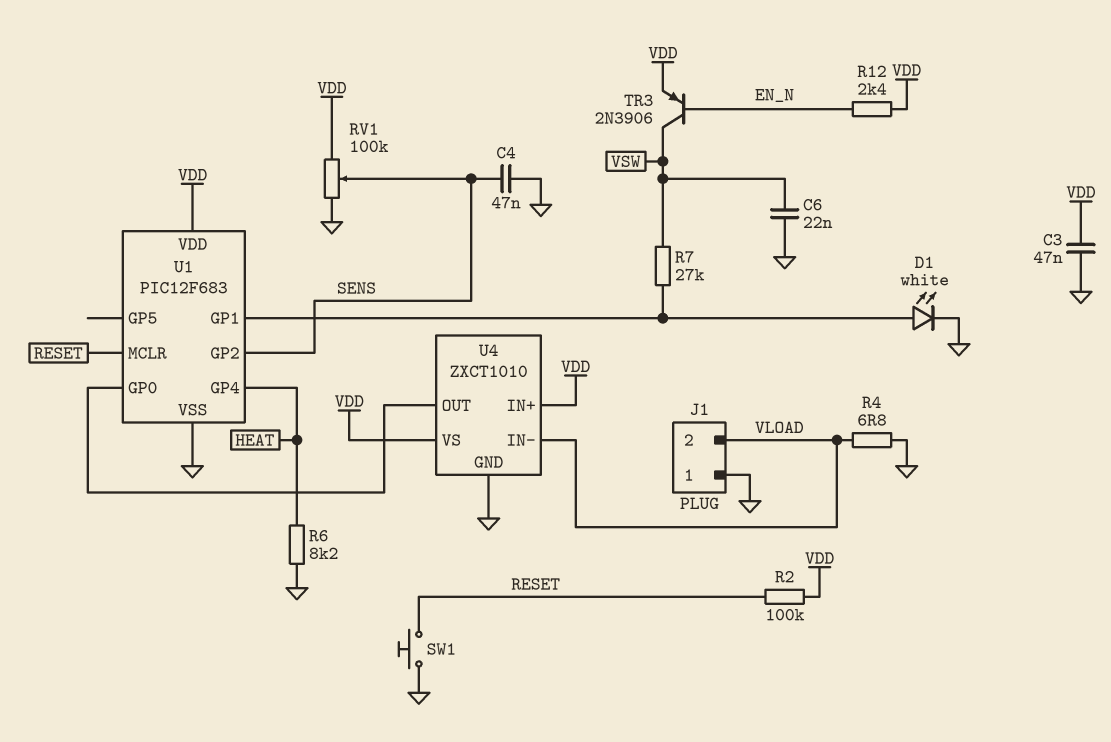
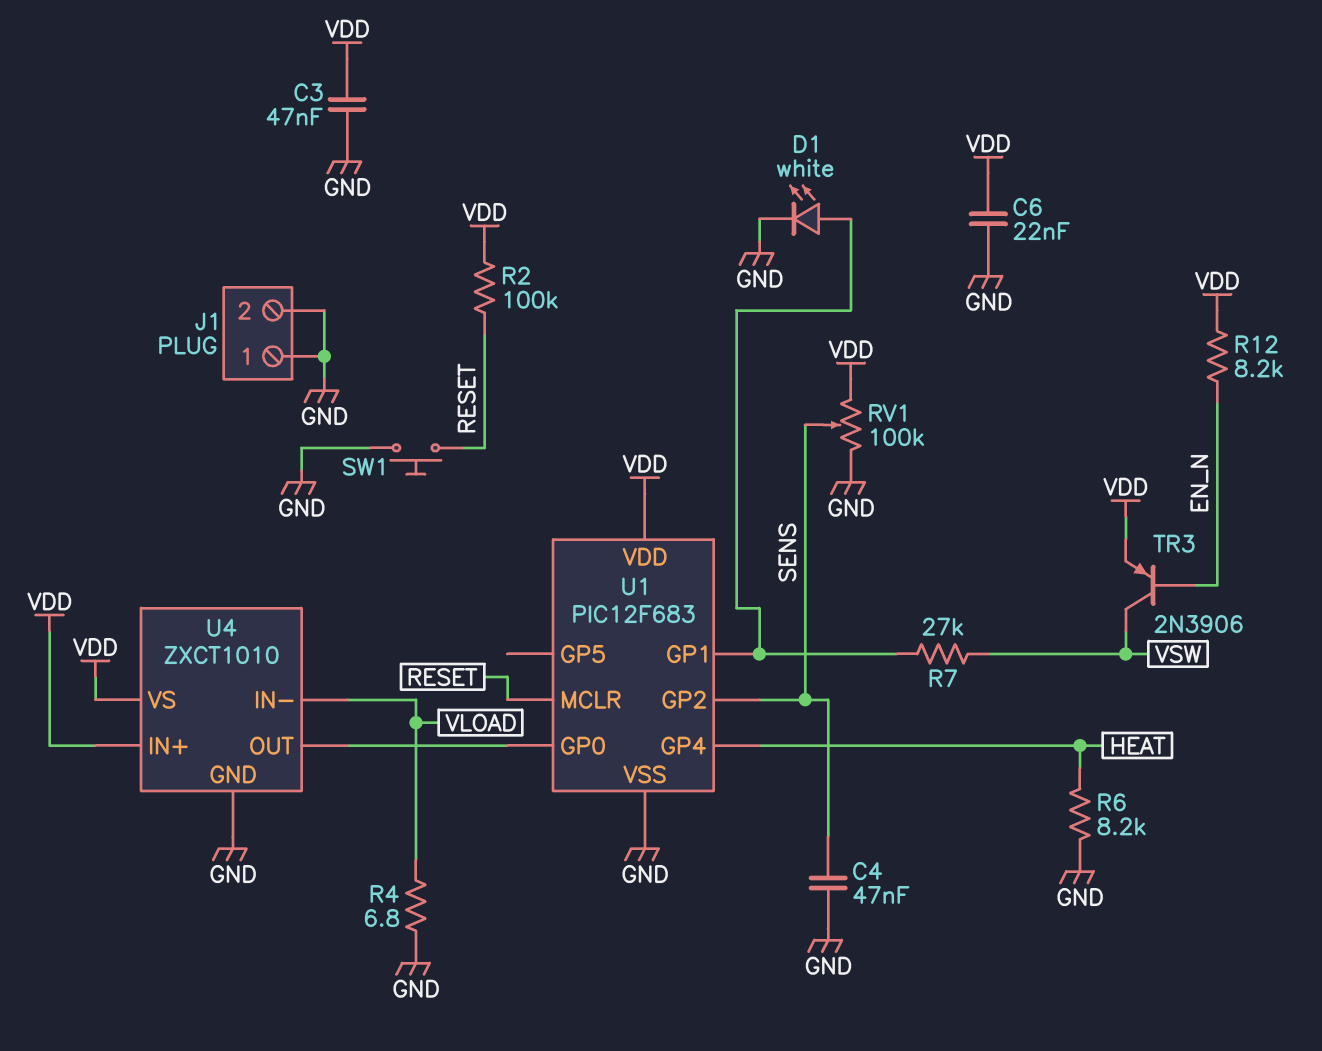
C6: 22nF (GND, VSW) -> 22nF (GND, VDD)
J1 pin 2: VLOAD -> GND
R12: 2.4k (EN_N, VDD) -> 8.2k (EN_N, VDD)

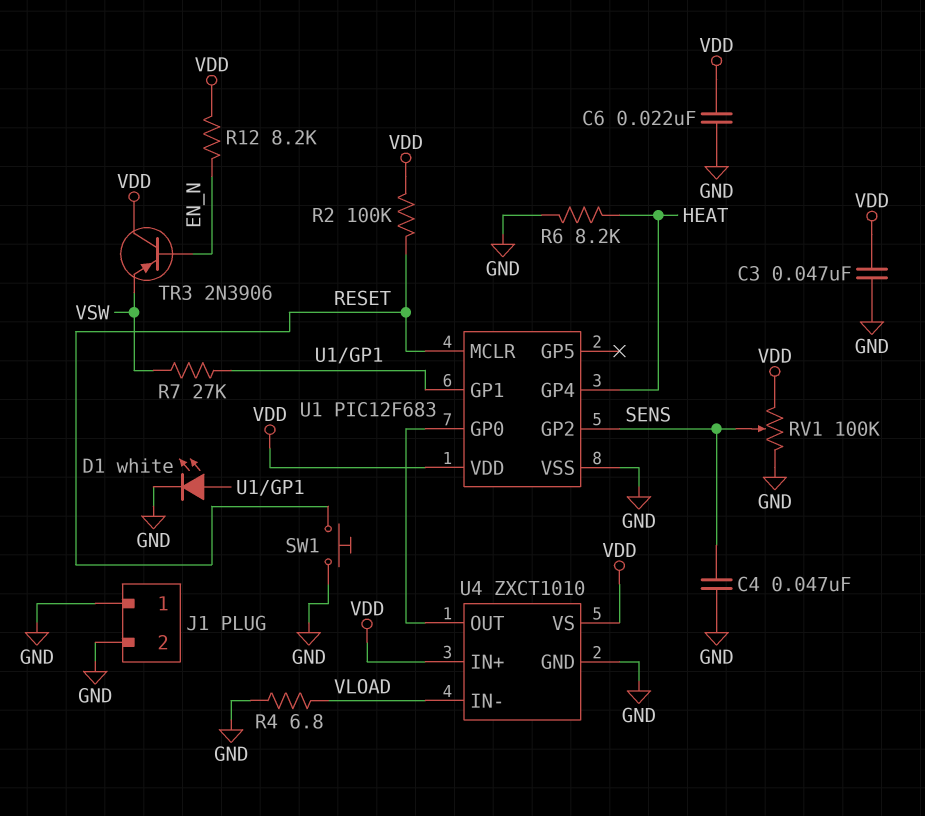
TR3: PNP 2N3906 (B EN_N, C VSW, E VDD) -> PNP 2N3906 (B EN_N, C VDD, E VSW)

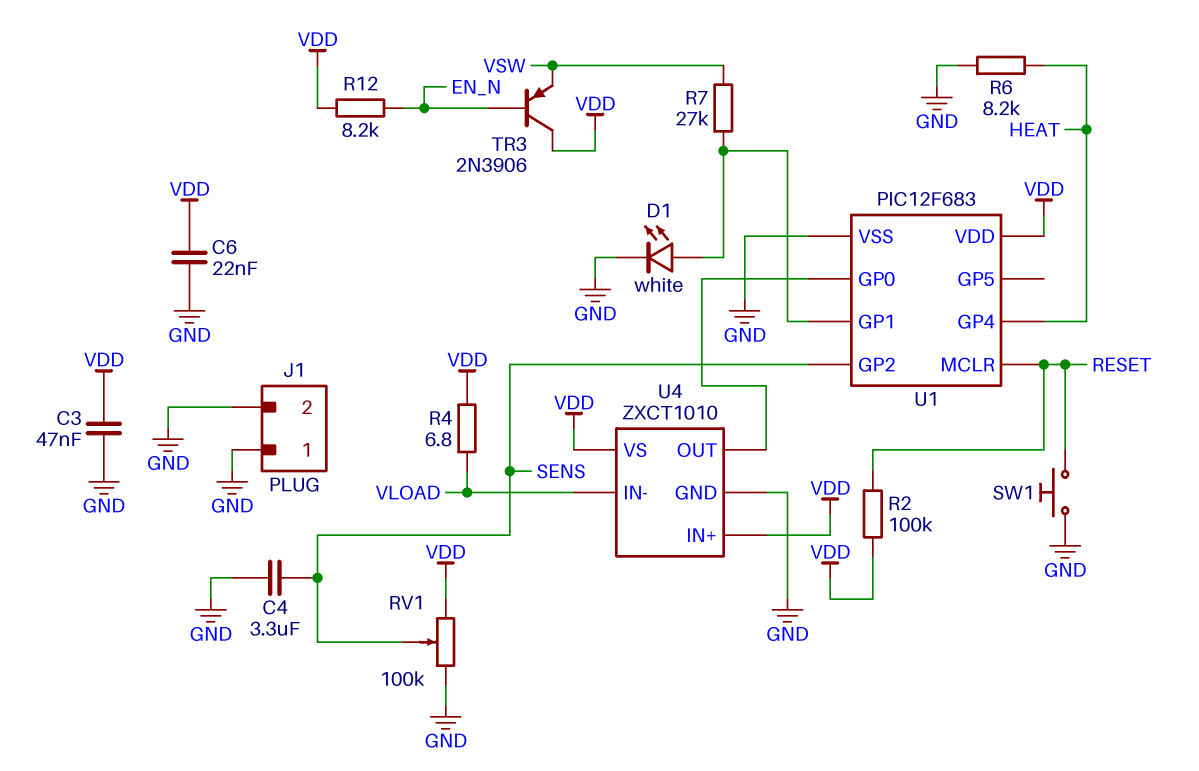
C4: 47nF (GND, SENS) -> 3.3uF (GND, SENS)
R4: 6.8 (GND, VLOAD) -> 6.8 (VDD, VLOAD)

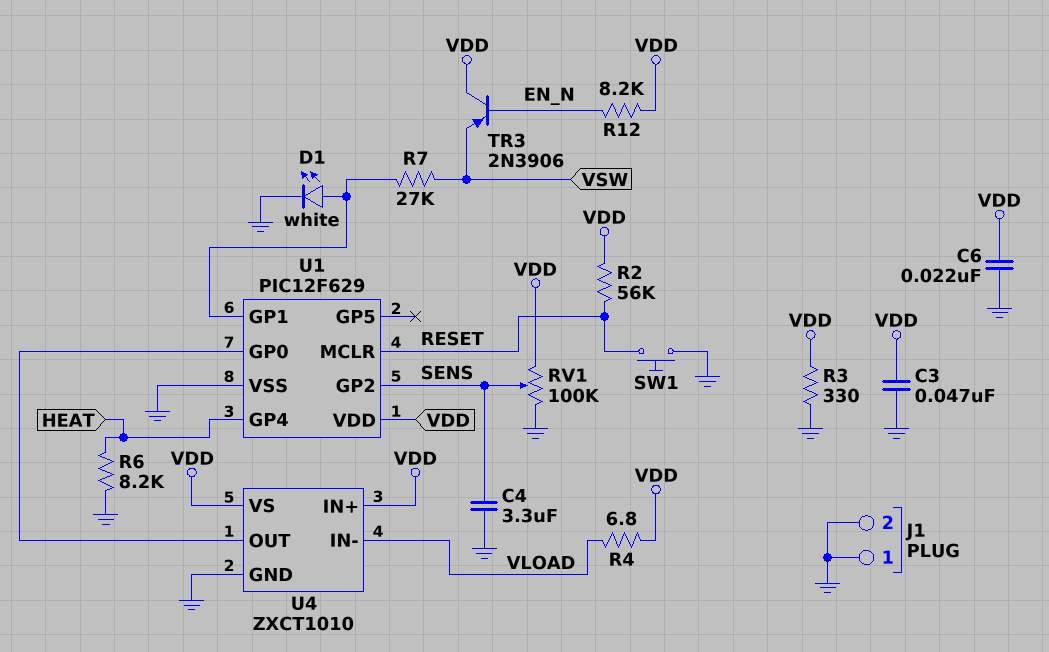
R2: 100k (RESET, VDD) -> 56k (RESET, VDD)
R3: none -> 330 (GND, VDD)
U1: PIC12F683 -> PIC12F629

